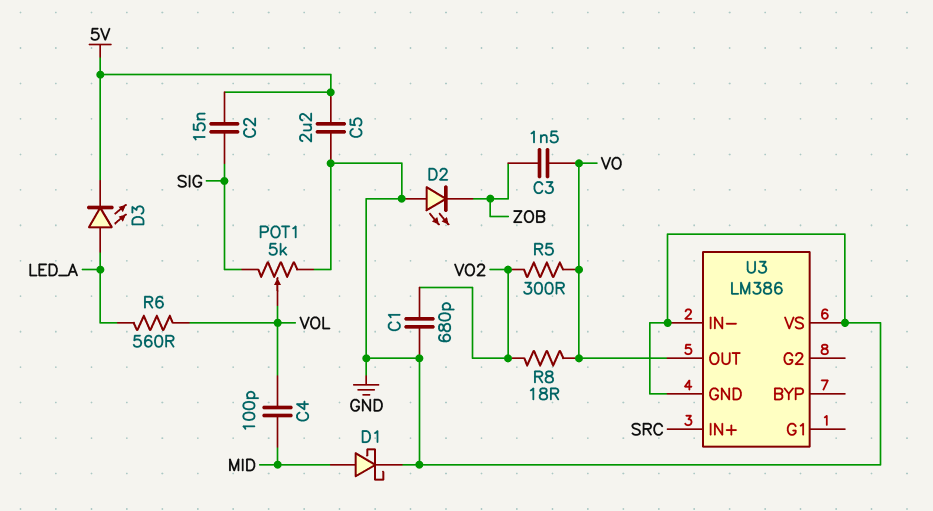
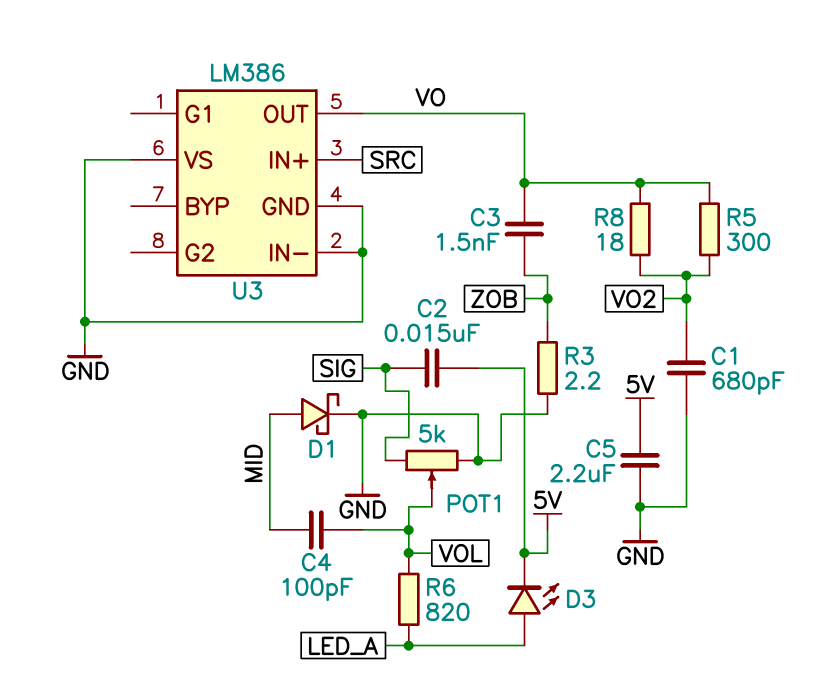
D2: LED (A GND, K ZOB) -> none
R3: none -> 2.2 (GND, ZOB)
R6: 560 (LED_A, VOL) -> 820 (LED_A, VOL)

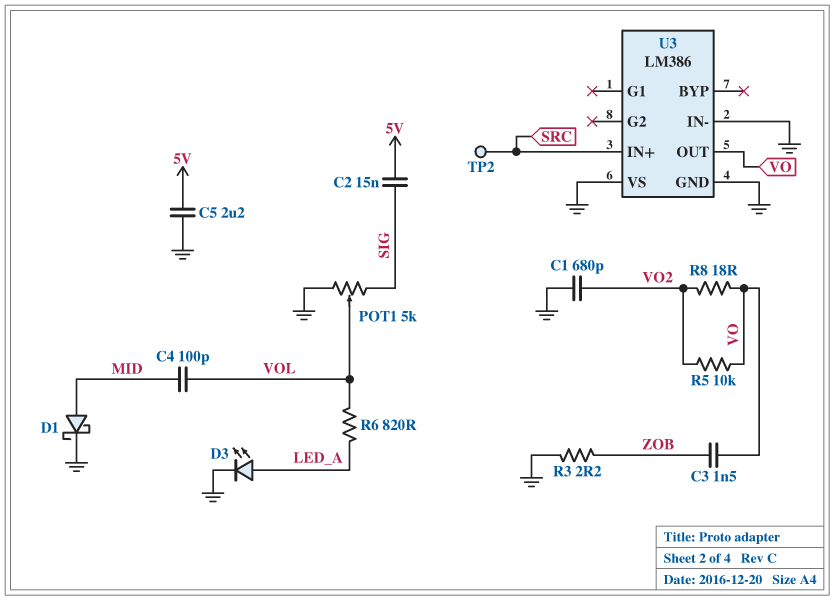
D3: LED (A LED_A, K 5V) -> LED (A LED_A, K GND)
R5: 300 (VO, VO2) -> 10k (VO, VO2)
TP2: none -> test point (SRC)

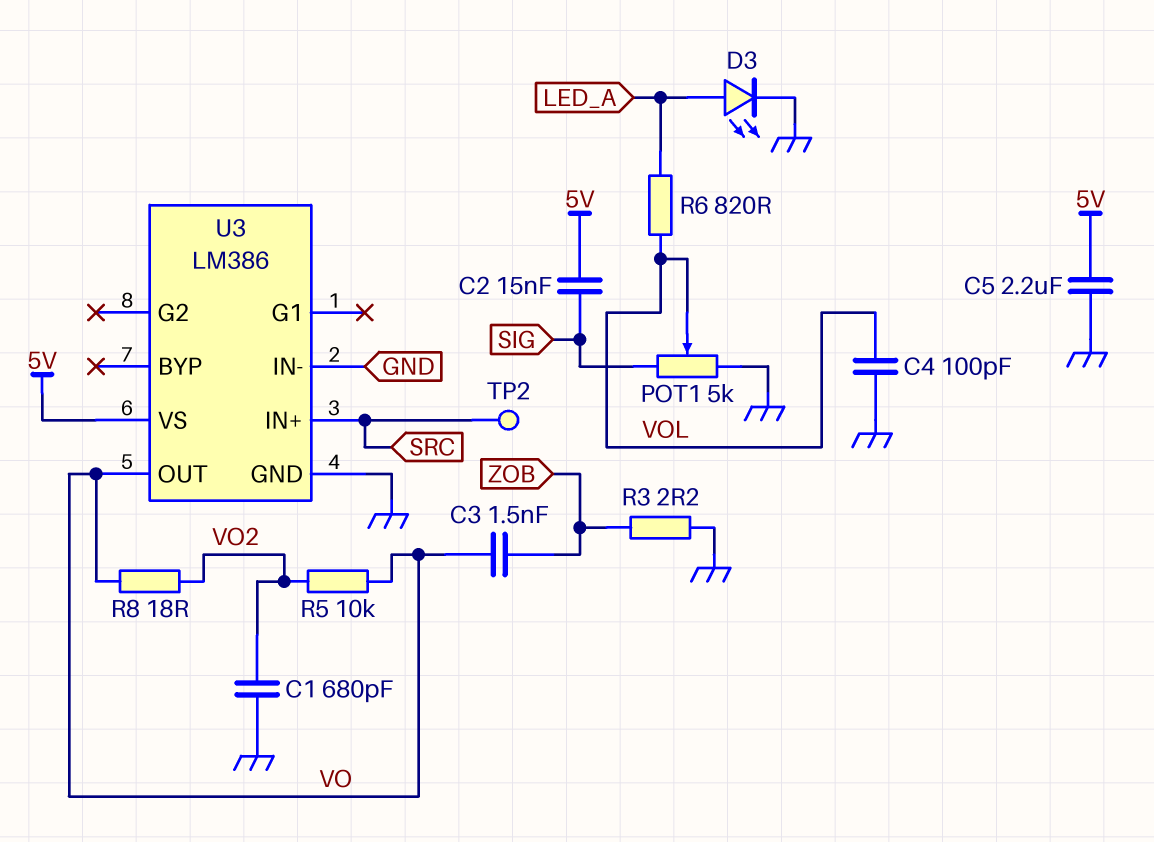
C4: 100pF (MID, VOL) -> 100pF (GND, VOL)
D1: schottky (A MID, K GND) -> none
U3 pin VS: GND -> 5V

